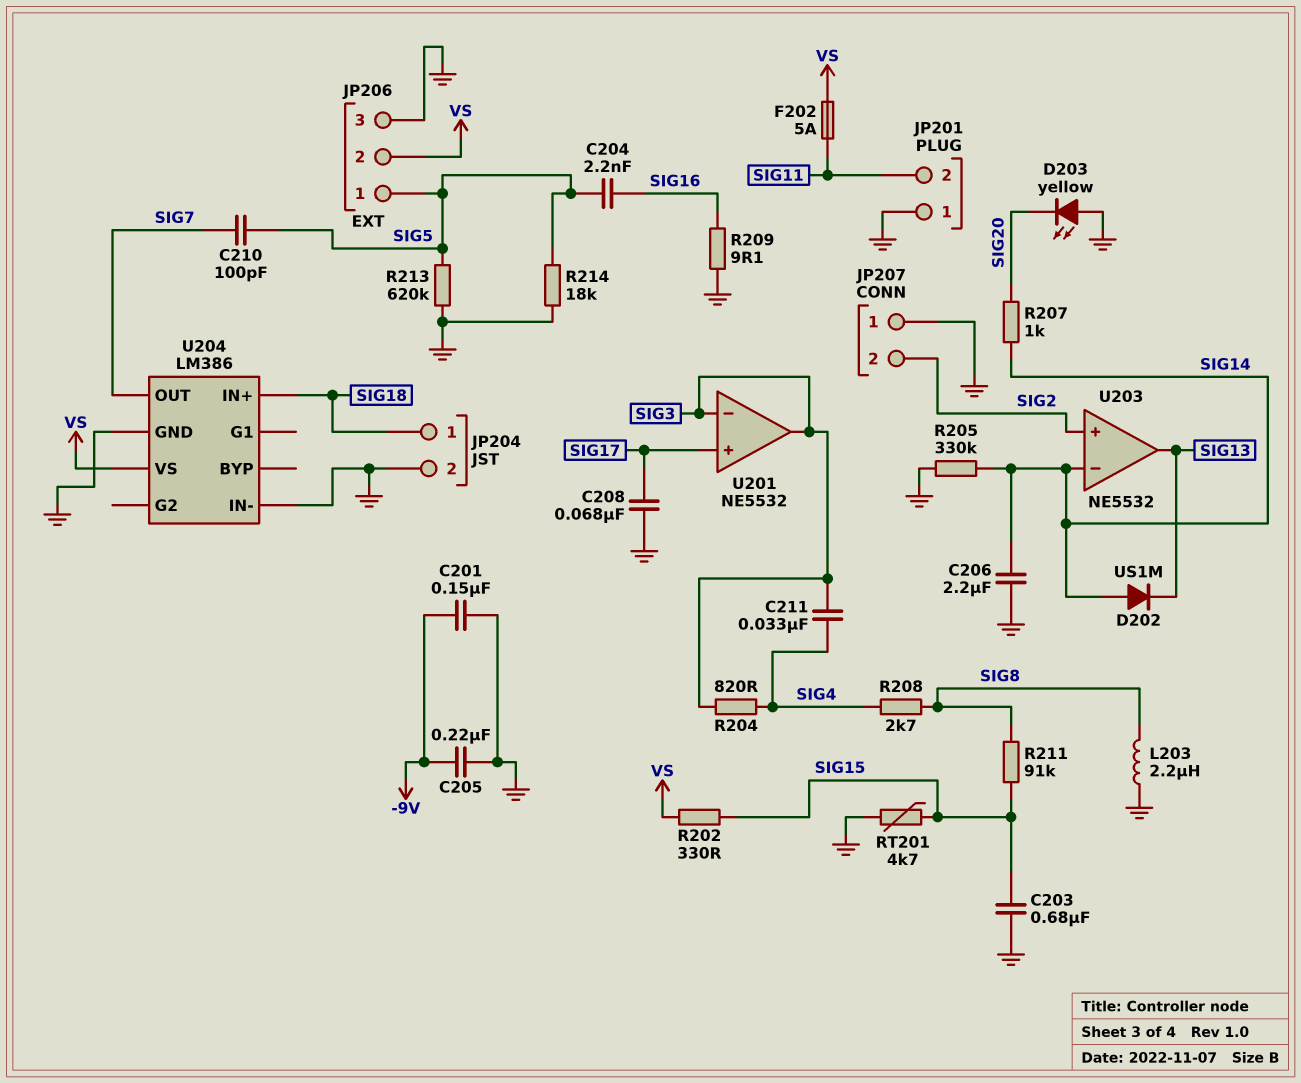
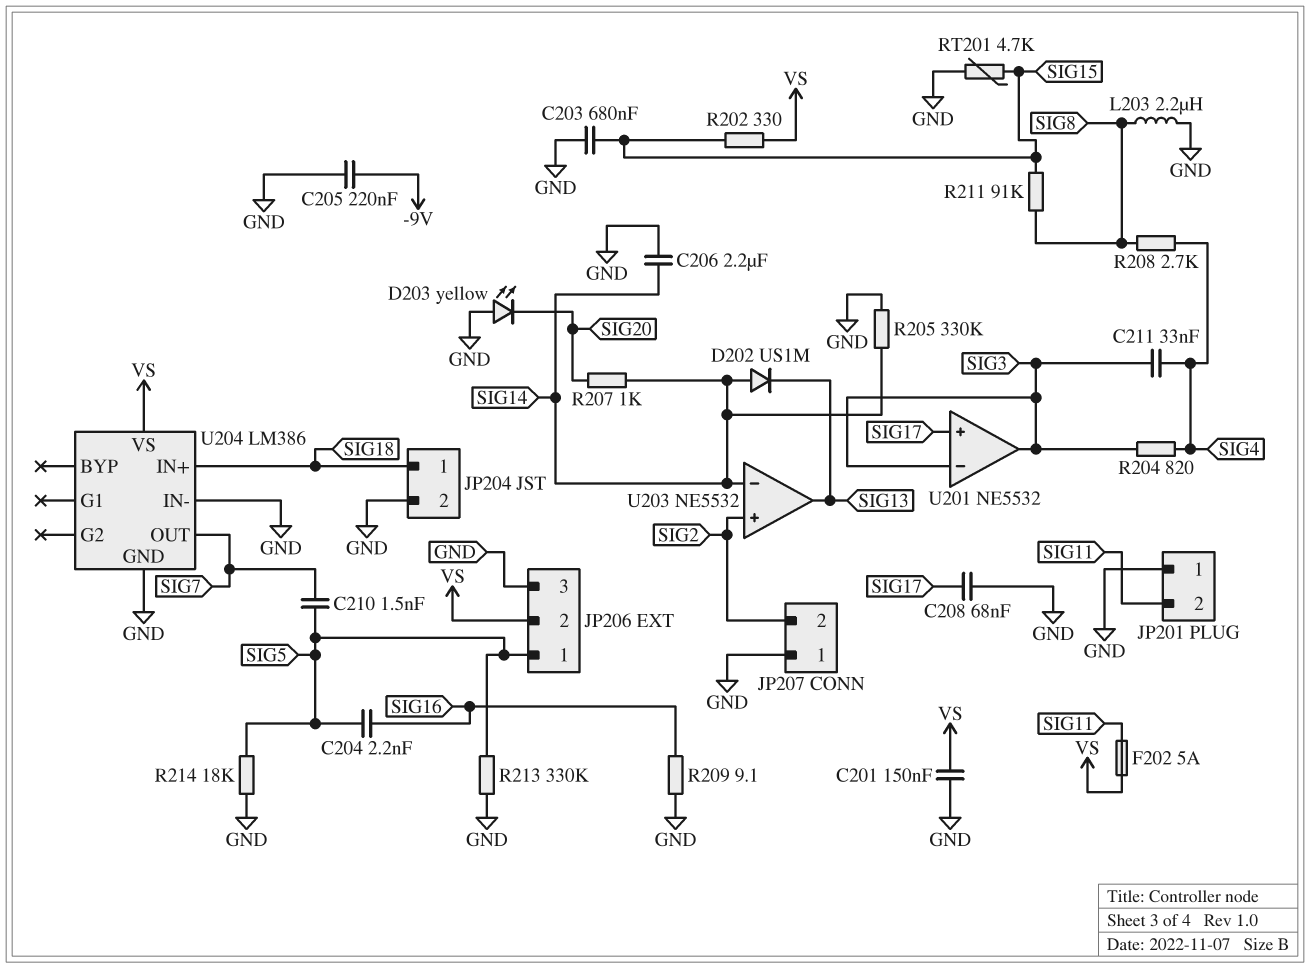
C201: 150nF (-9V, GND) -> 150nF (GND, VS)
C210: 100pF (SIG5, SIG7) -> 1.5nF (SIG5, SIG7)
R213: 620k (GND, SIG5) -> 330k (GND, SIG5)

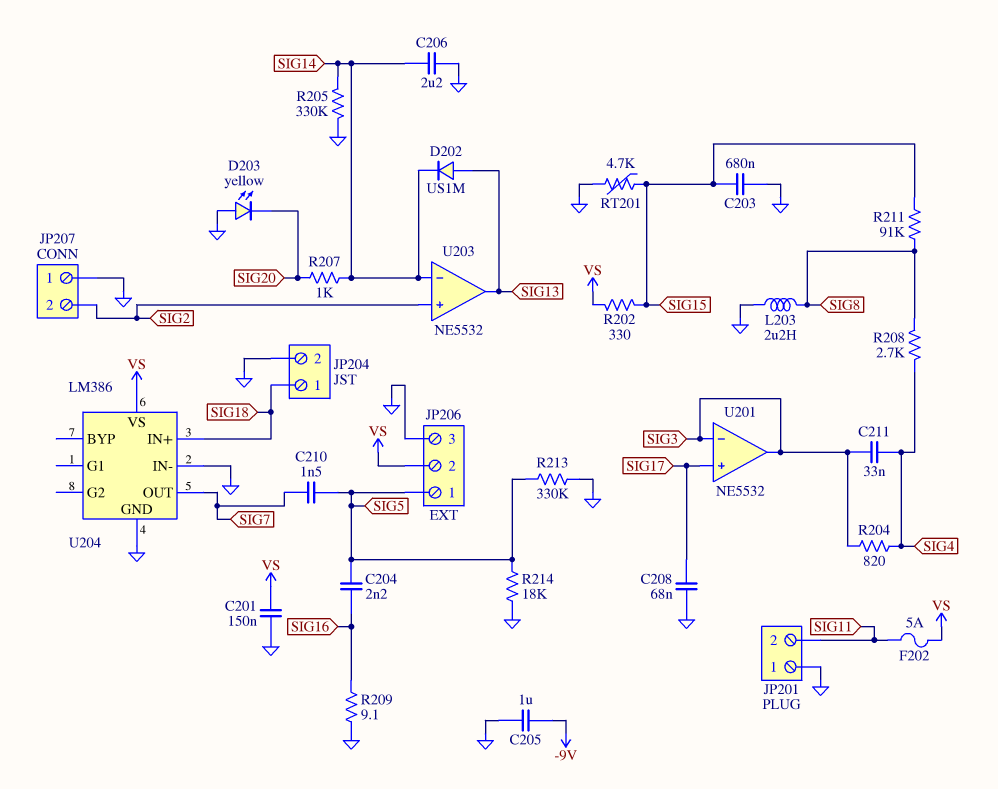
C205: 220nF (-9V, GND) -> 1uF (-9V, GND)
D202: diode US1M (A SIG14, K SIG13) -> diode US1M (A SIG13, K SIG14)

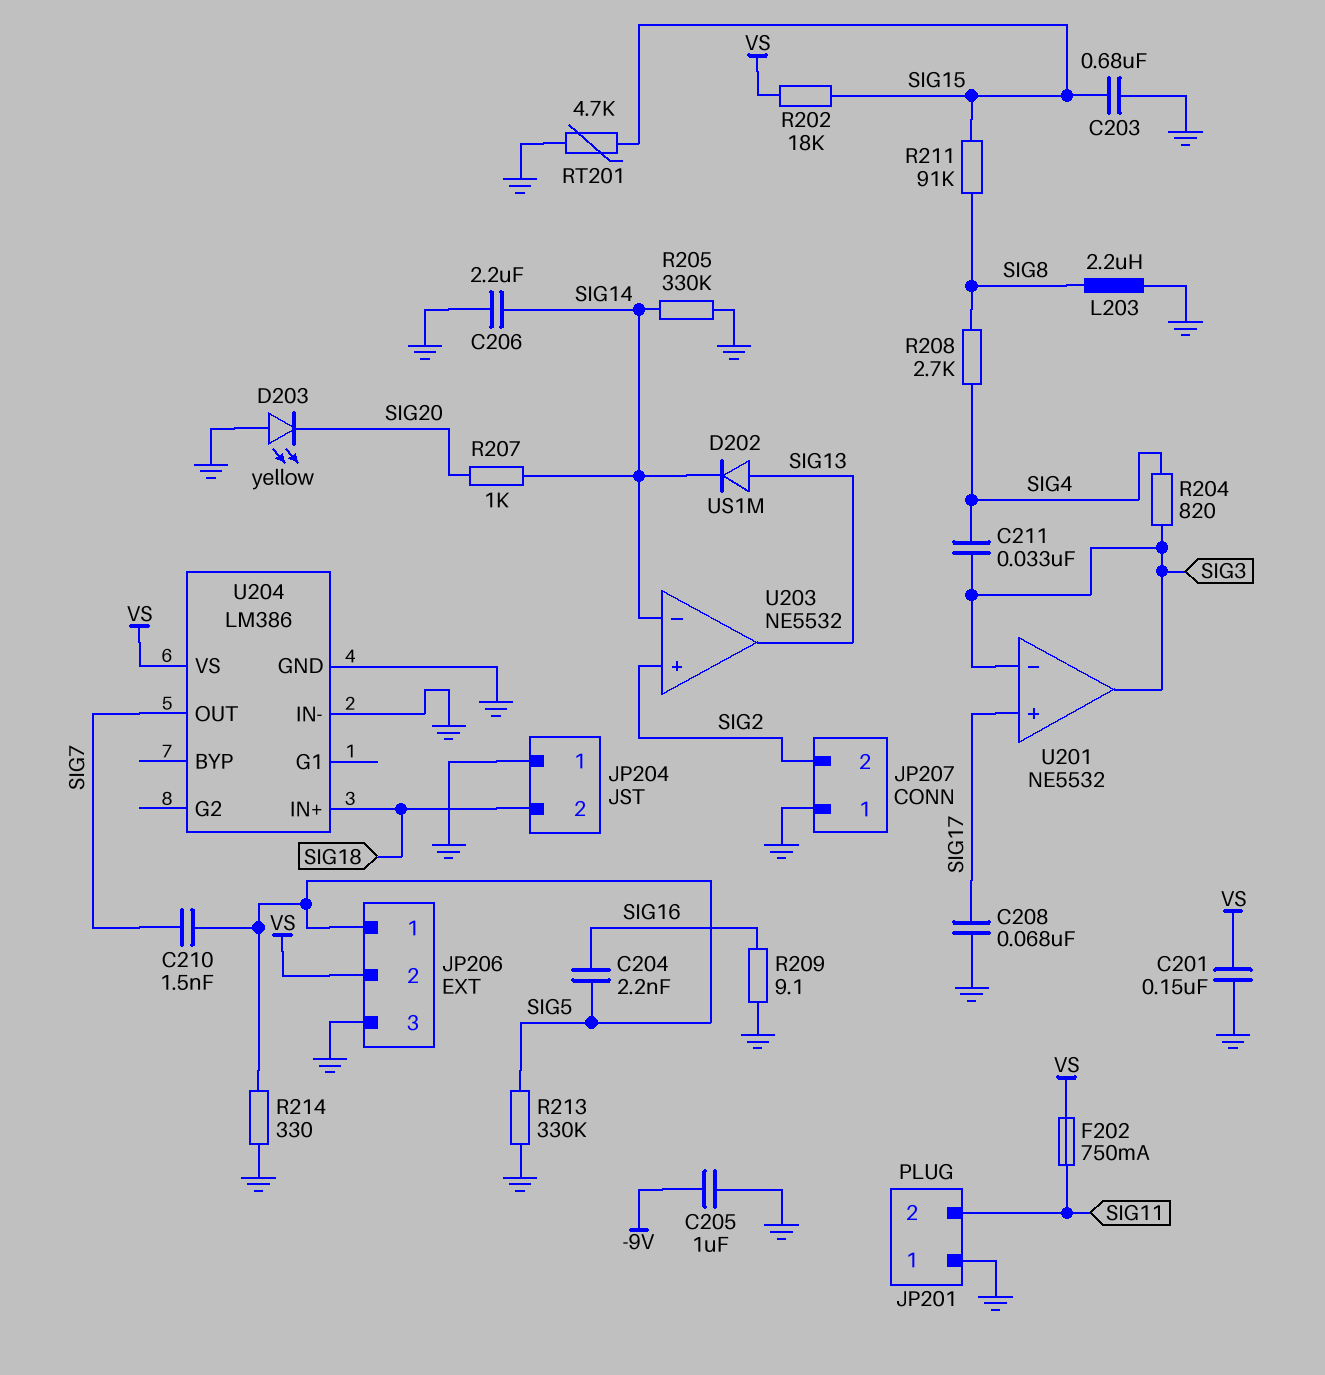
F202: 5A (SIG11, VS) -> 750mA (SIG11, VS)
JP204 pin 1: SIG18 -> GND
JP204 pin 2: GND -> SIG18
R202: 330 (SIG15, VS) -> 18k (SIG15, VS)
R214: 18k (GND, SIG5) -> 330 (GND, SIG5)

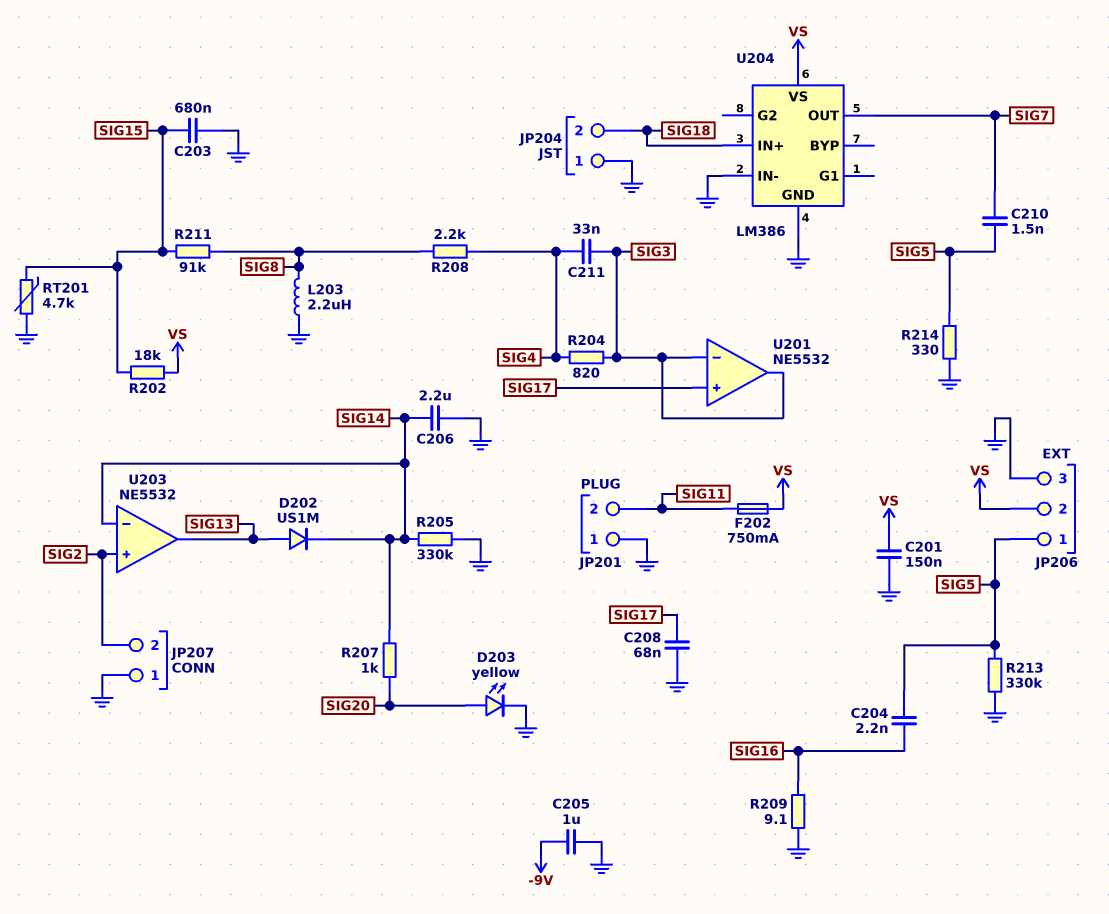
D203: LED yellow (A GND, K SIG20) -> LED yellow (A SIG20, K GND)
R208: 2.7k (SIG4, SIG8) -> 2.2k (SIG4, SIG8)

